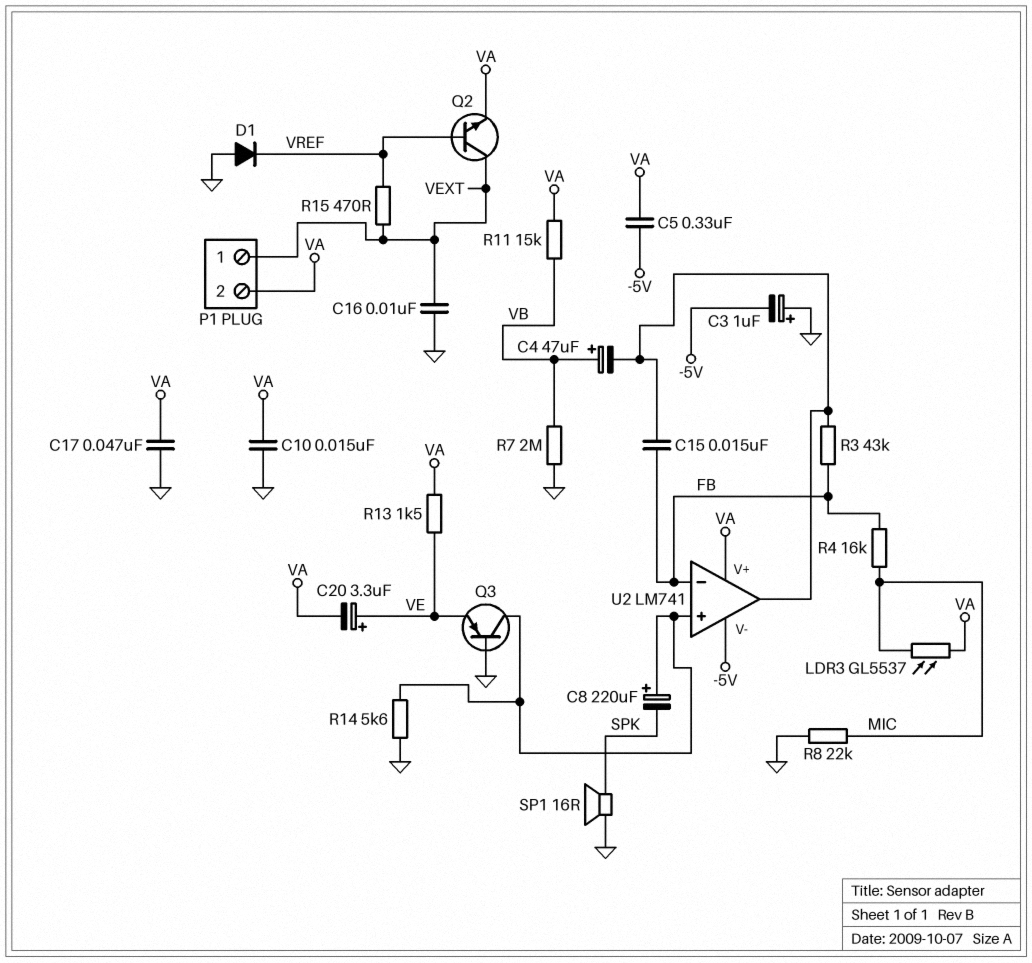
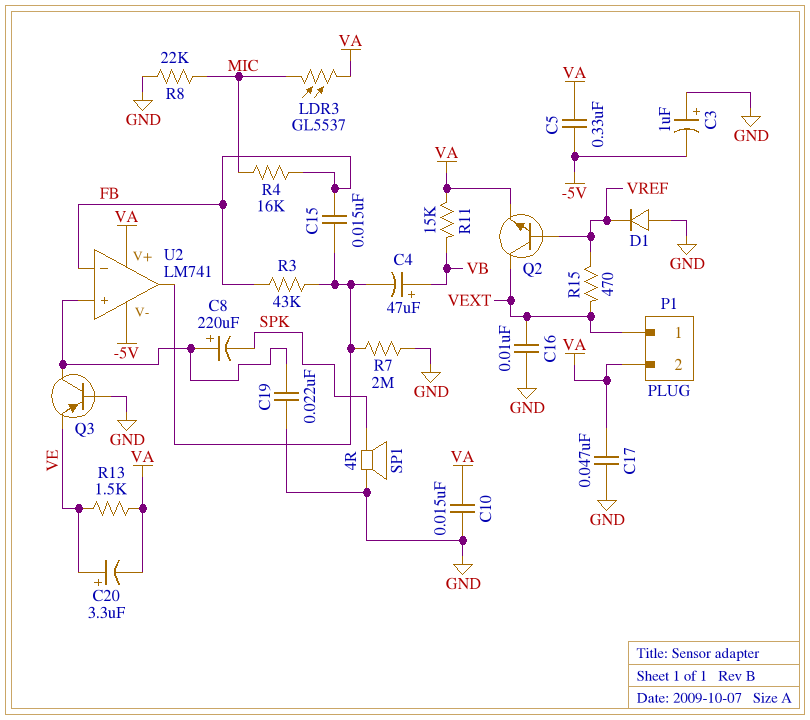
C19: none -> 22nF (GND, U2/in+)
R7: 2M (GND, VB) -> 2M (GND, U2/out)
R14: 5.6k (GND, U2/in+) -> none
SP1: speaker 16R (GND, SPK) -> speaker 4R (GND, SPK)

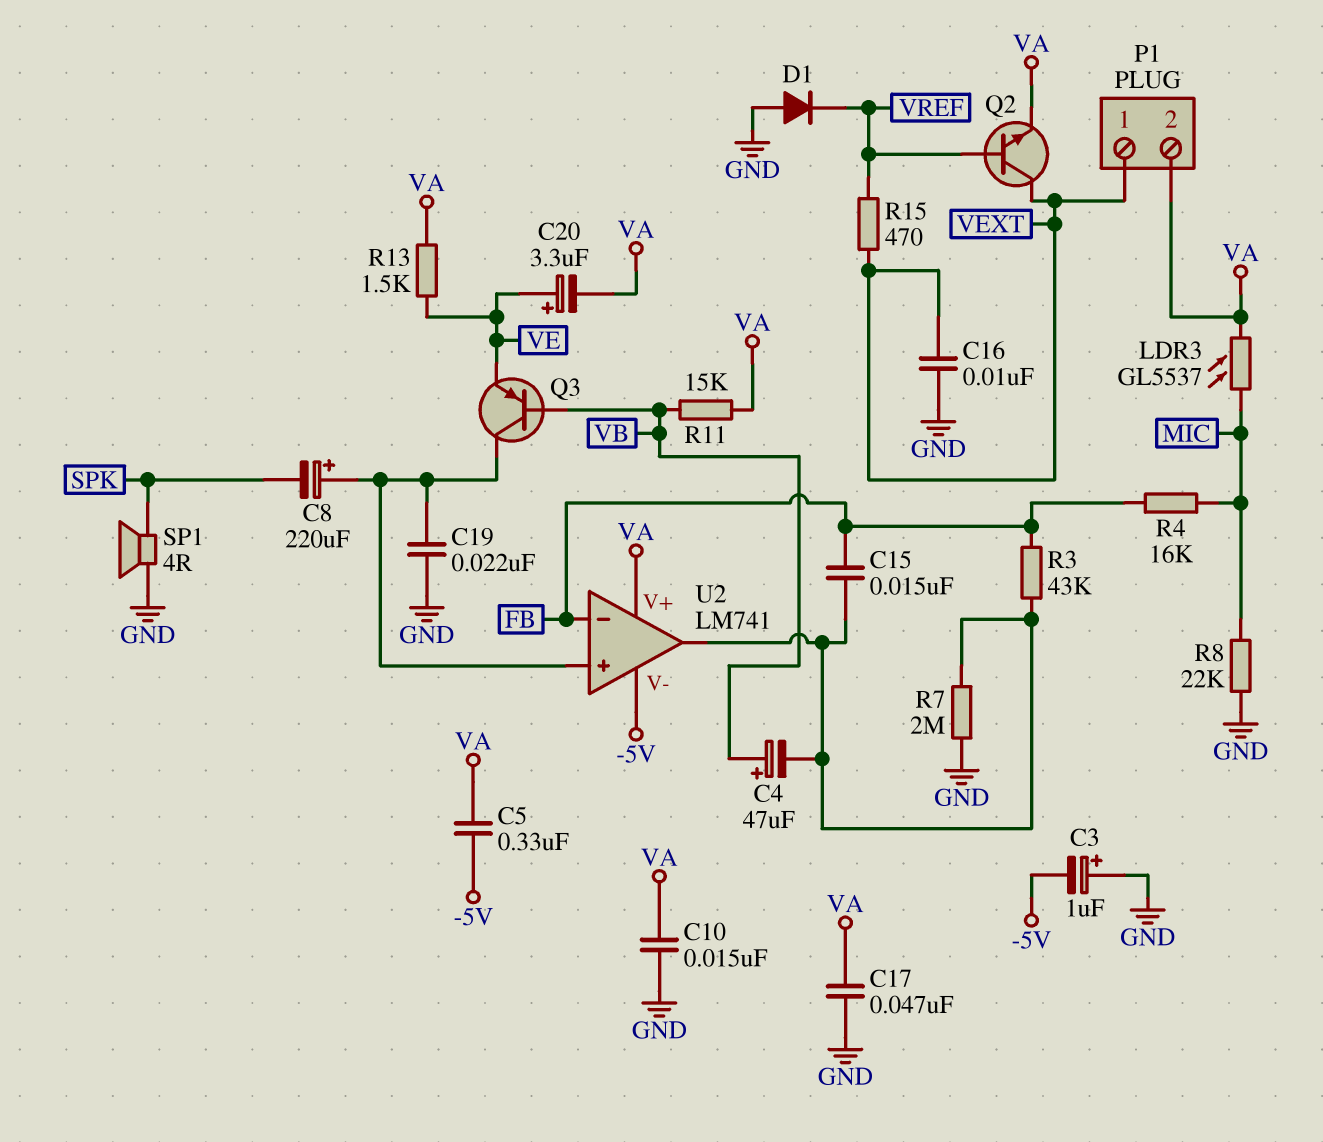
Q3: PNP (B GND, C U2/in+, E VE) -> PNP (B VB, C U2/in+, E VE)

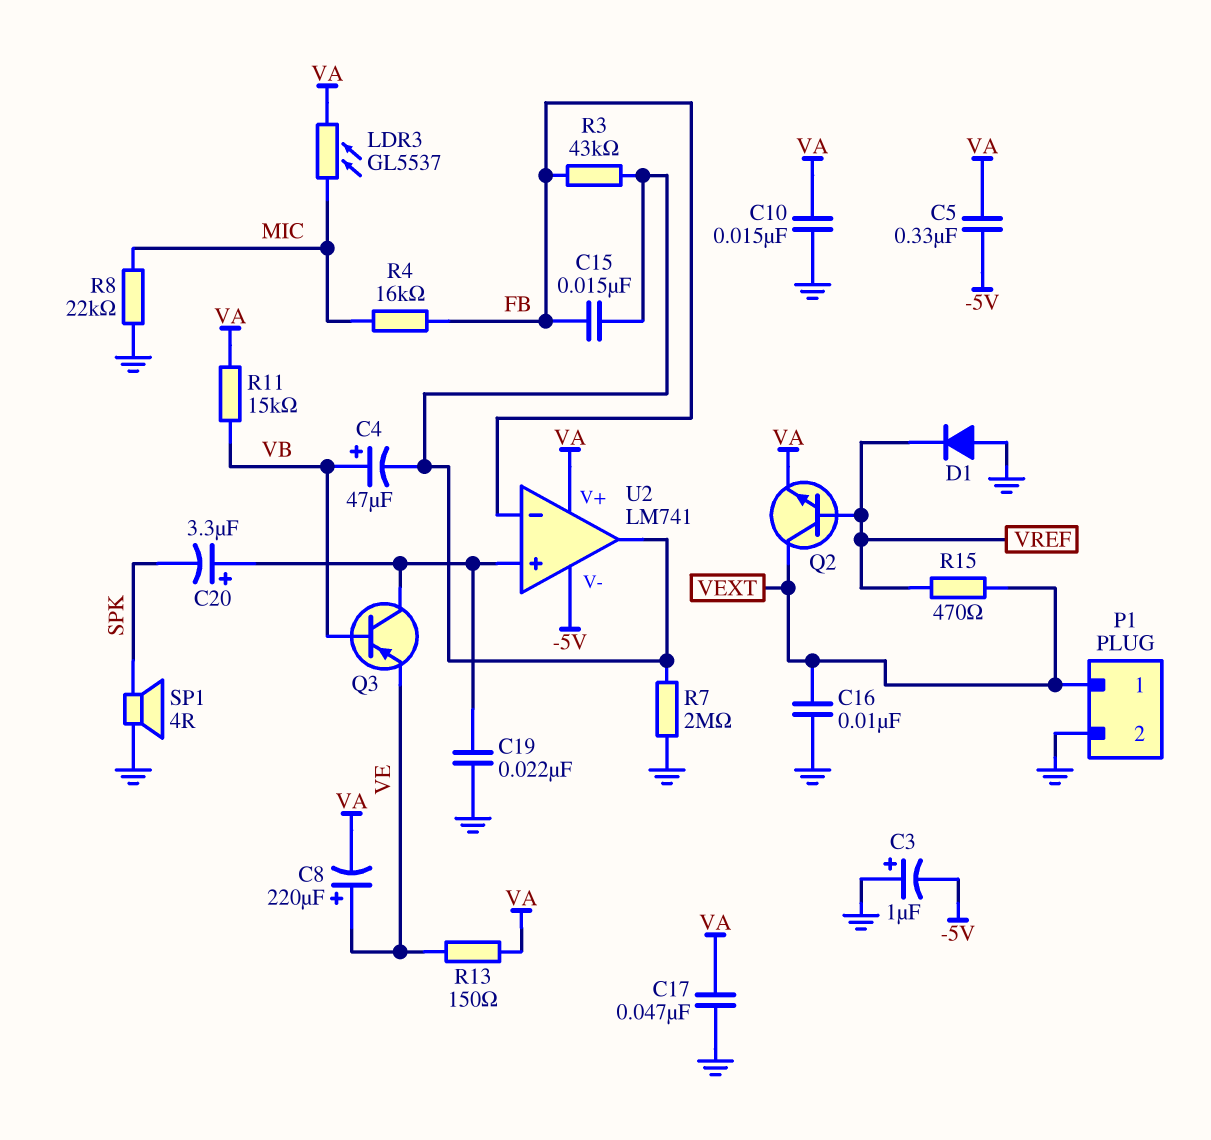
C8: 220uF (plus U2/in+, minus SPK) -> 220uF (plus VE, minus VA)
C20: 3.3uF (plus VE, minus VA) -> 3.3uF (plus U2/in+, minus SPK)
P1 pin 2: VA -> GND
R13: 1.5k (VA, VE) -> 150 (VA, VE)

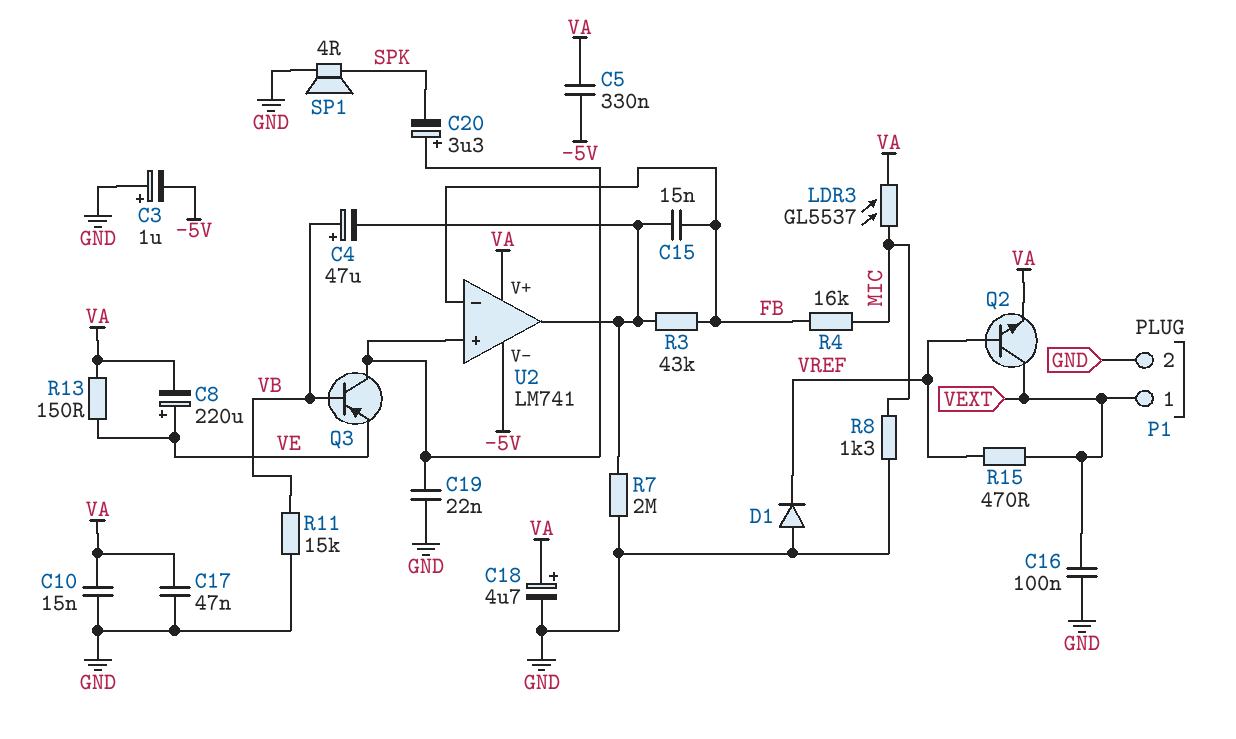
C16: 10nF (GND, VEXT) -> 100nF (GND, VEXT)
C18: none -> 4.7uF (plus VA, minus GND)
R8: 22k (GND, MIC) -> 1.3k (GND, MIC)
R11: 15k (VA, VB) -> 15k (GND, VB)

